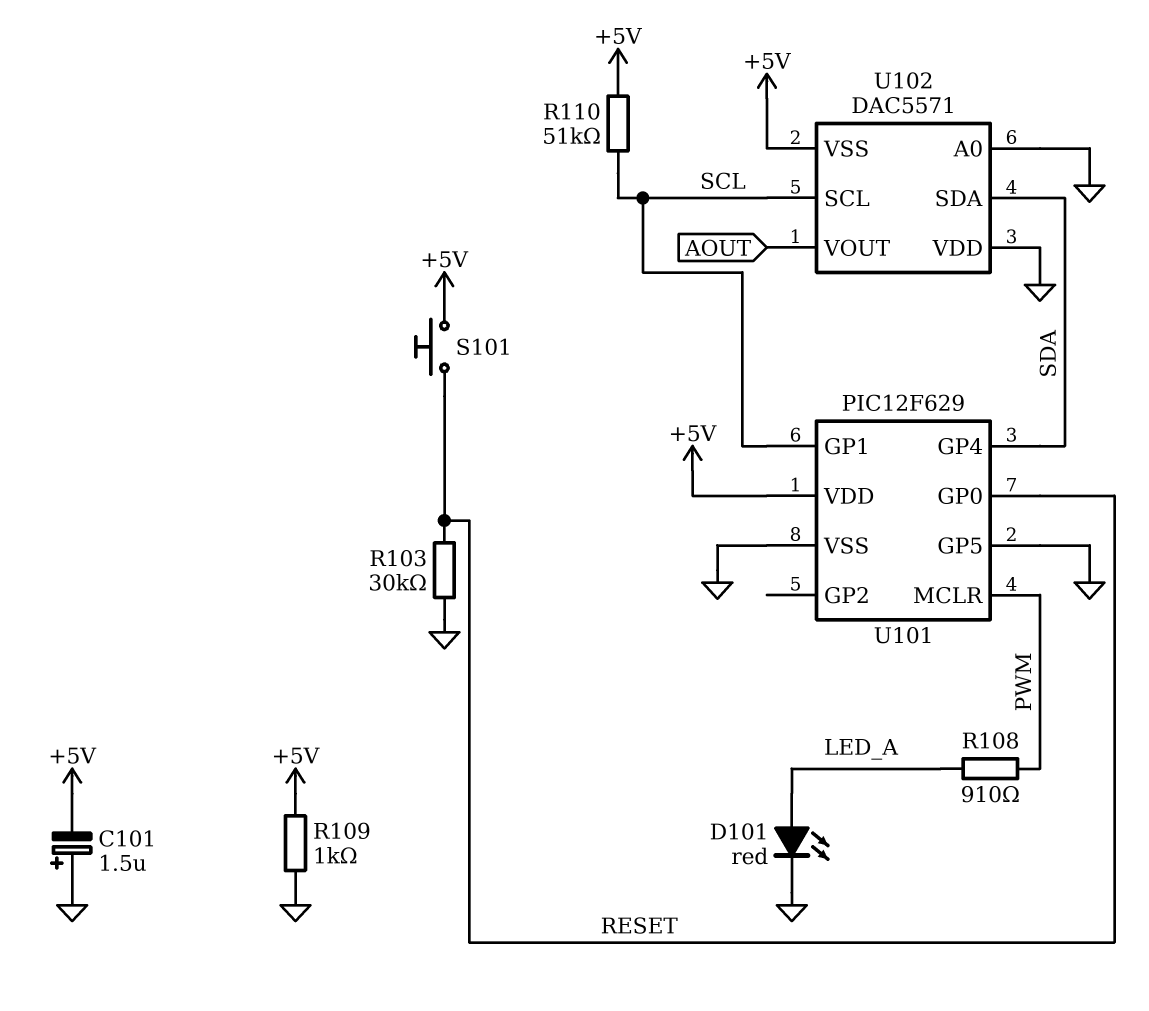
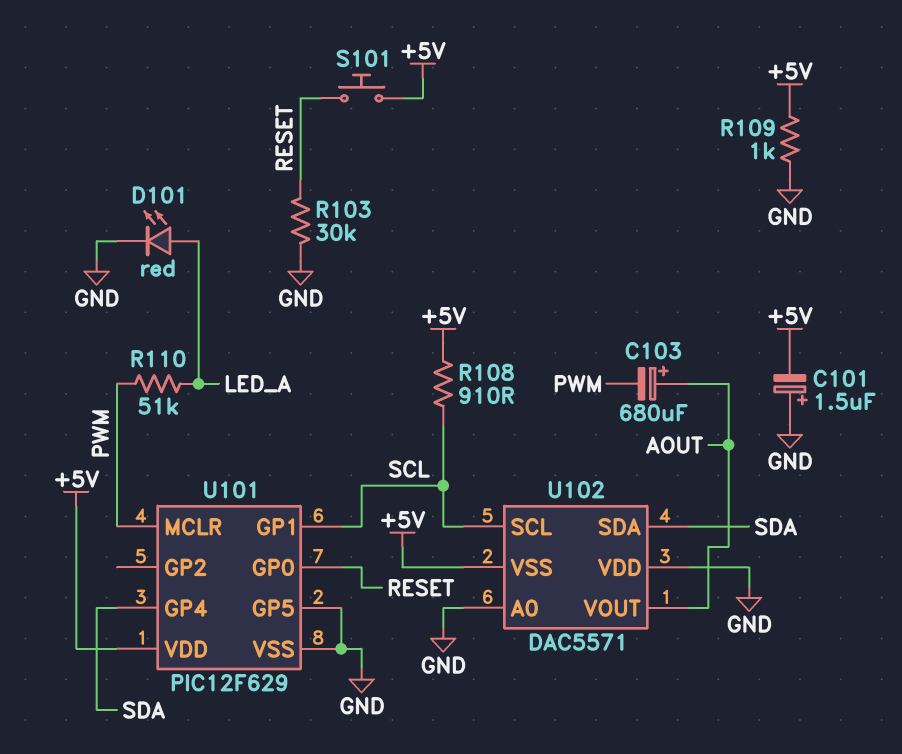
C103: none -> 680uF (plus AOUT, minus PWM)
R108: 910 (LED_A, PWM) -> 910 (+5V, SCL)
R110: 51k (+5V, SCL) -> 51k (LED_A, PWM)

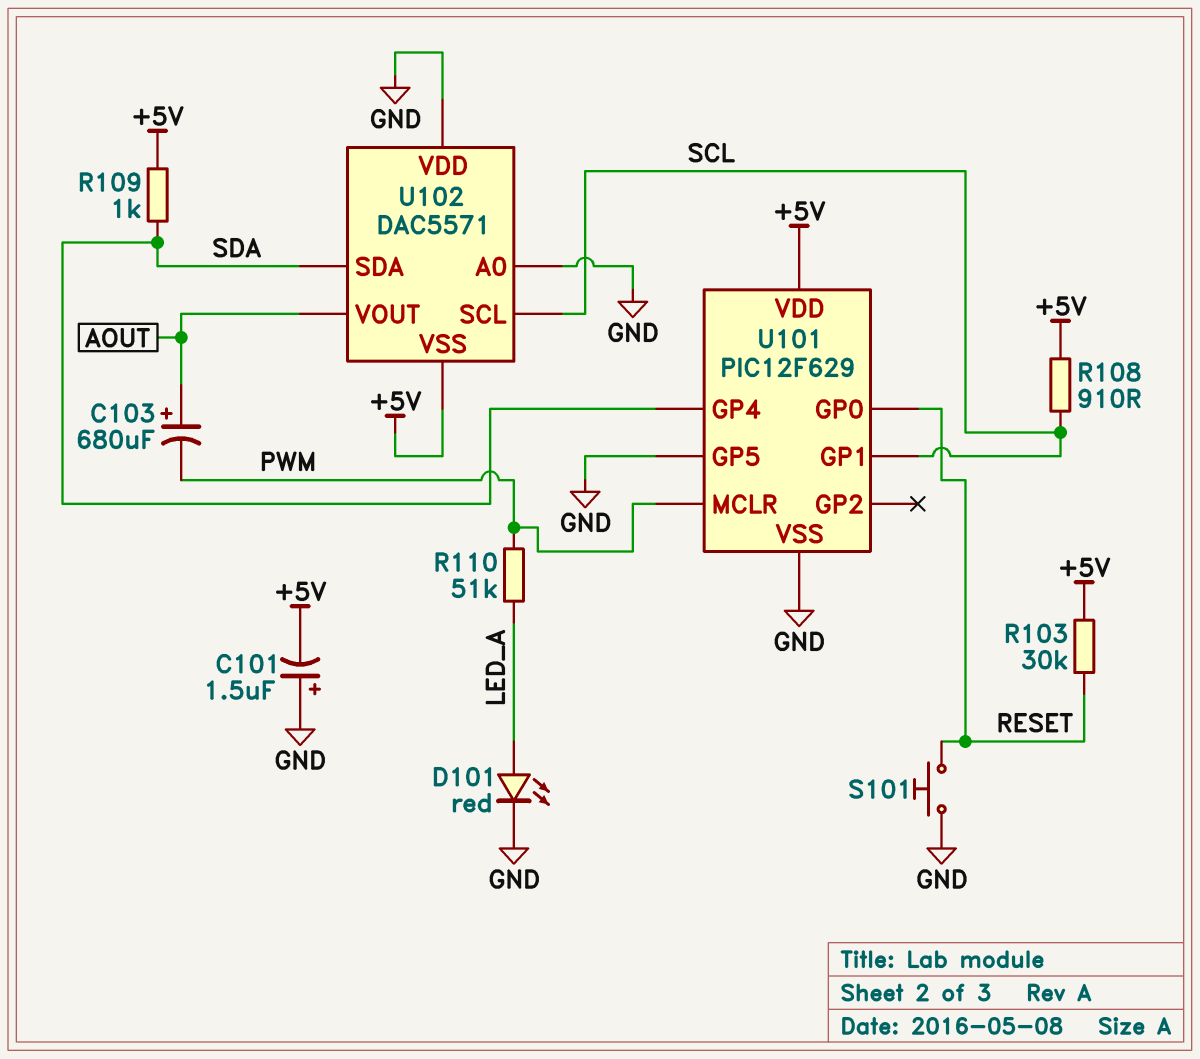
R103: 30k (GND, RESET) -> 30k (+5V, RESET)
R109: 1k (+5V, GND) -> 1k (+5V, SDA)
S101: button (+5V, RESET) -> button (GND, RESET)

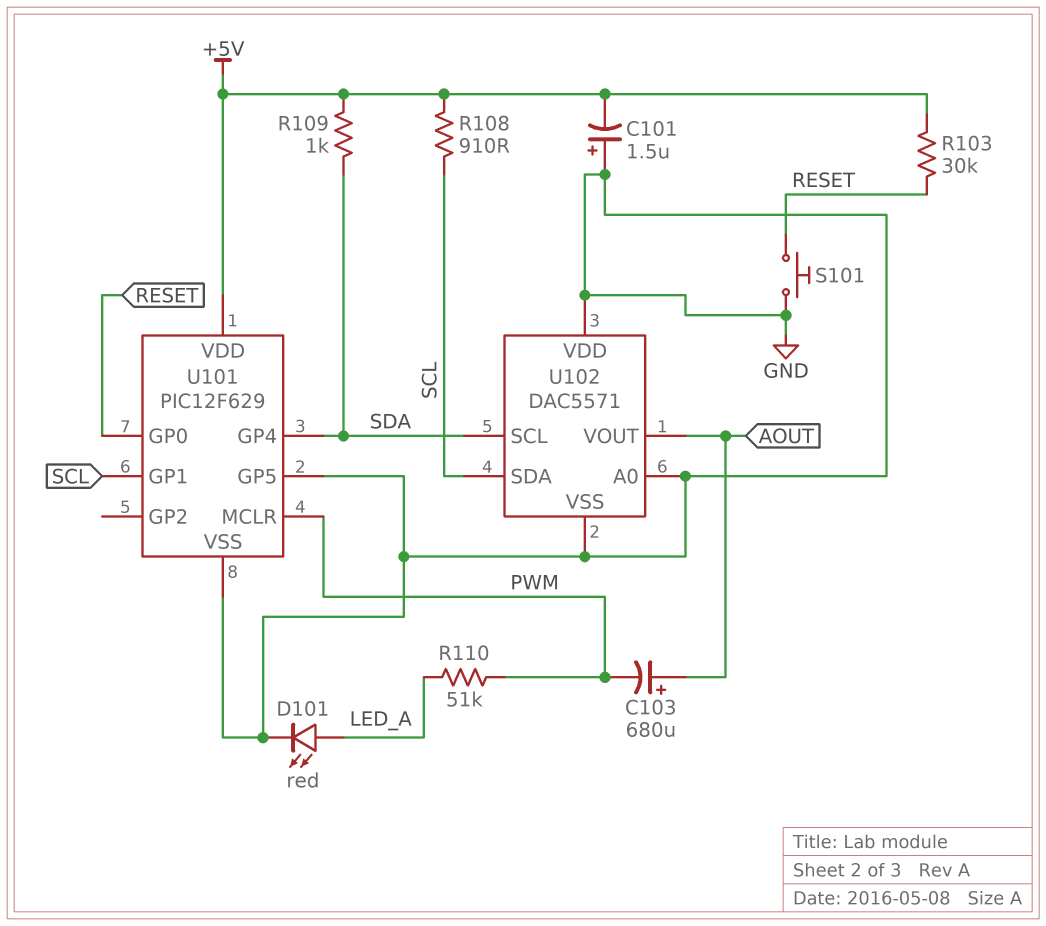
U102 pin SCL: SCL -> SDA
U102 pin SDA: SDA -> SCL
U102 pin VSS: +5V -> GND

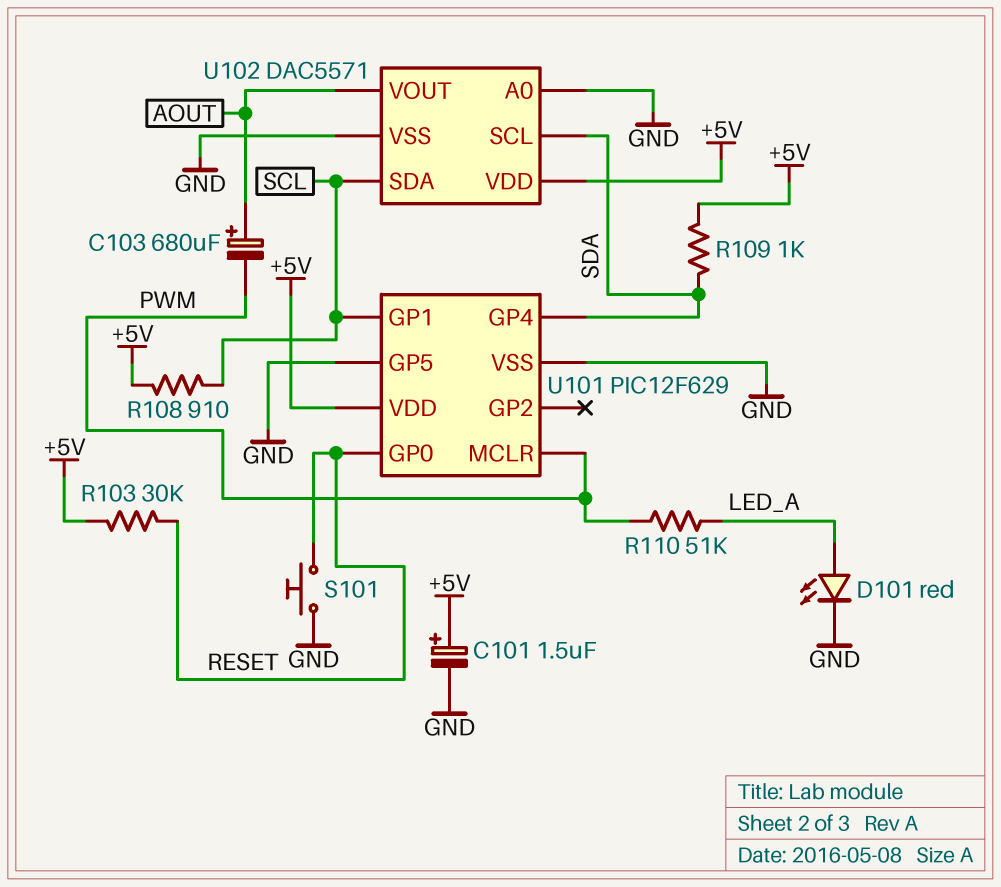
C101: 1.5uF (plus GND, minus +5V) -> 1.5uF (plus +5V, minus GND)
U102 pin VDD: GND -> +5V

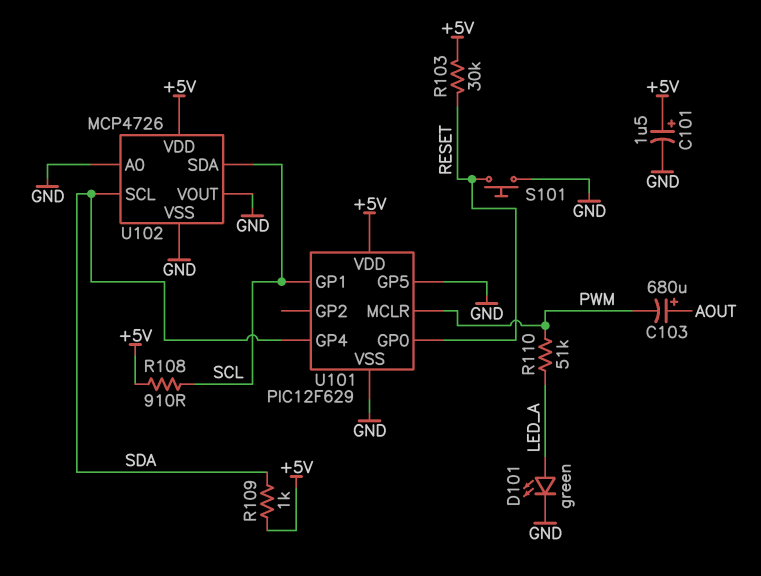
D101: LED red (A LED_A, K GND) -> LED green (A LED_A, K GND)
U102: DAC5571 -> MCP4726
U102 pin VOUT: AOUT -> GND

